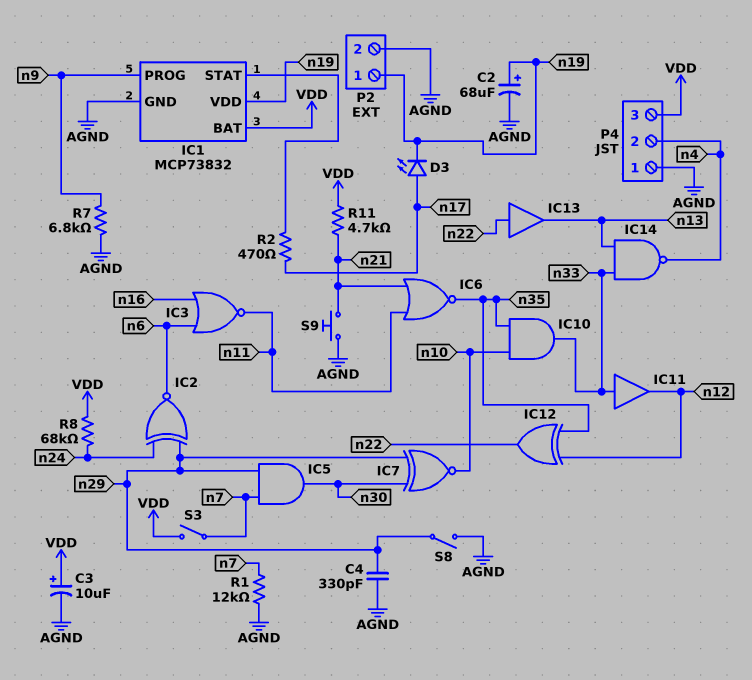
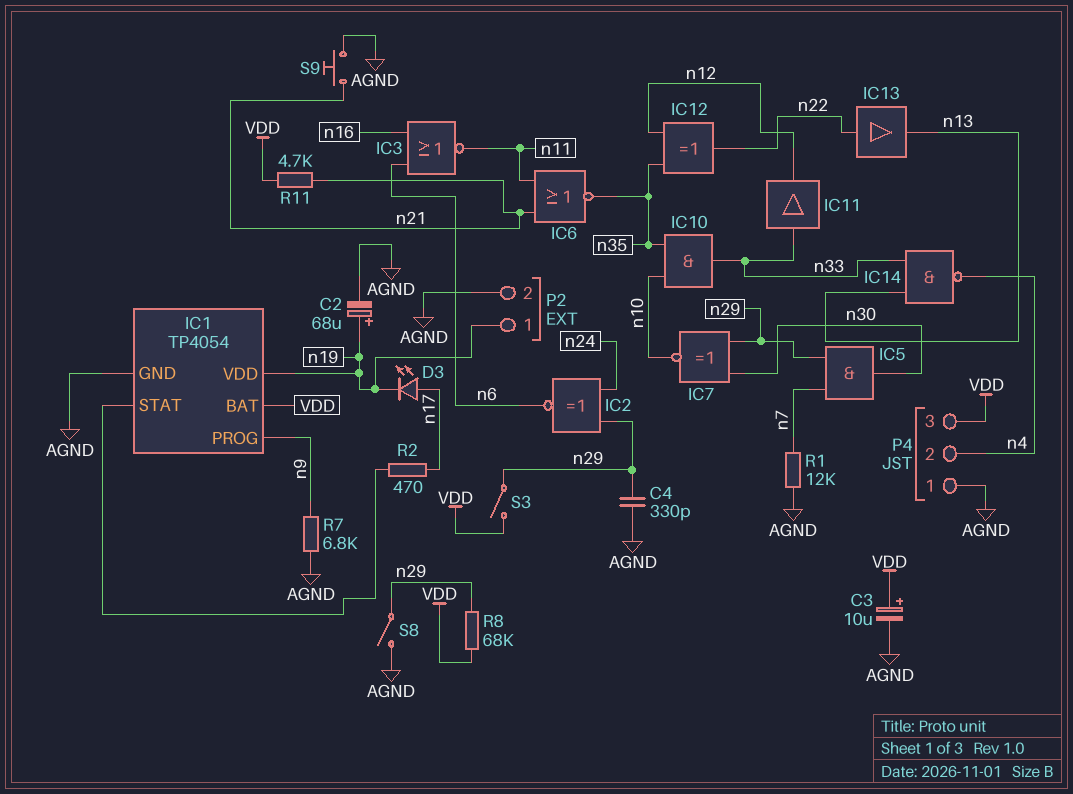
IC1: MCP73832 -> TP4054
R8: 68k (VDD, n24) -> 68k (VDD, n29)
S3: switch (VDD, n7) -> switch (VDD, n29)

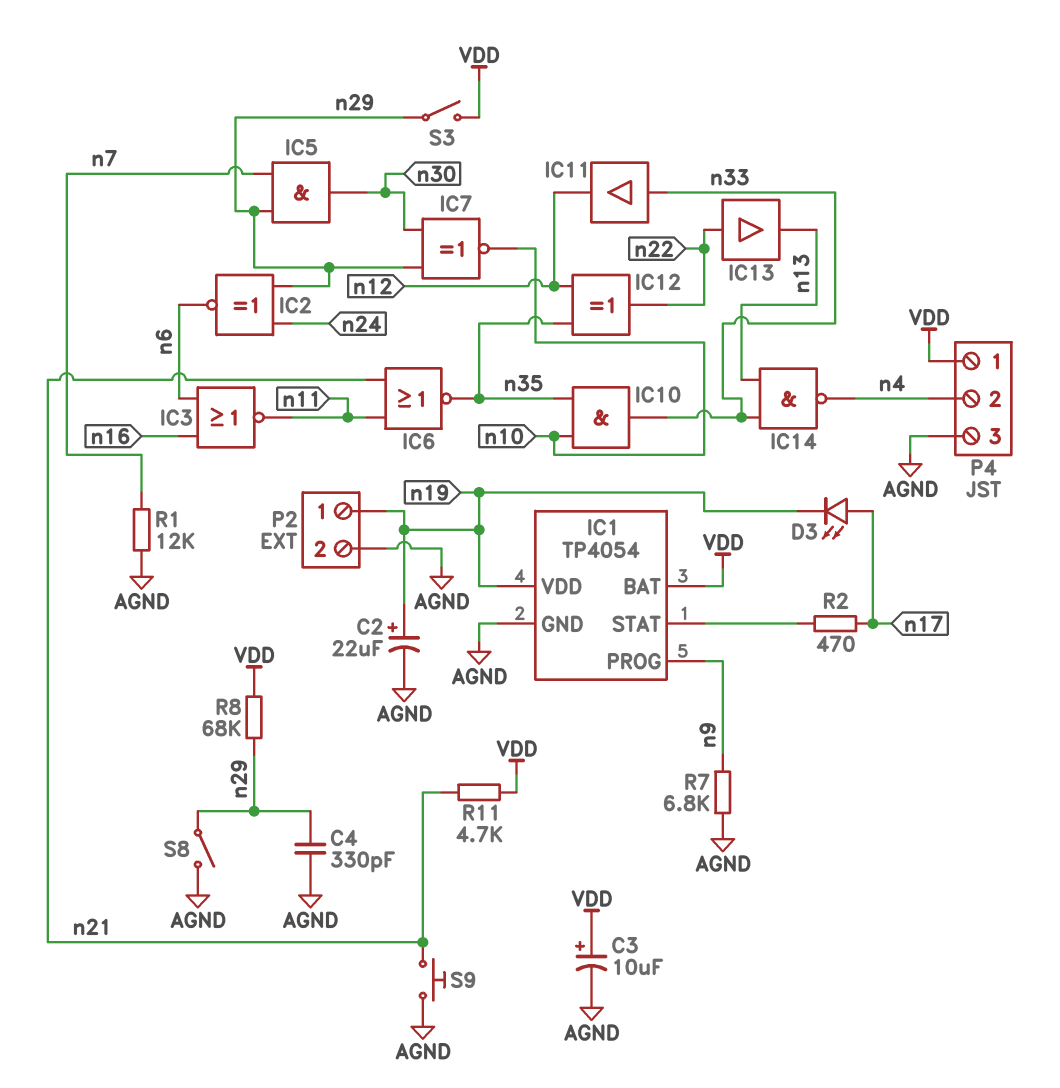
C2: 68uF (plus n19, minus AGND) -> 22uF (plus n19, minus AGND)
P4 pin 1: AGND -> VDD
P4 pin 3: VDD -> AGND

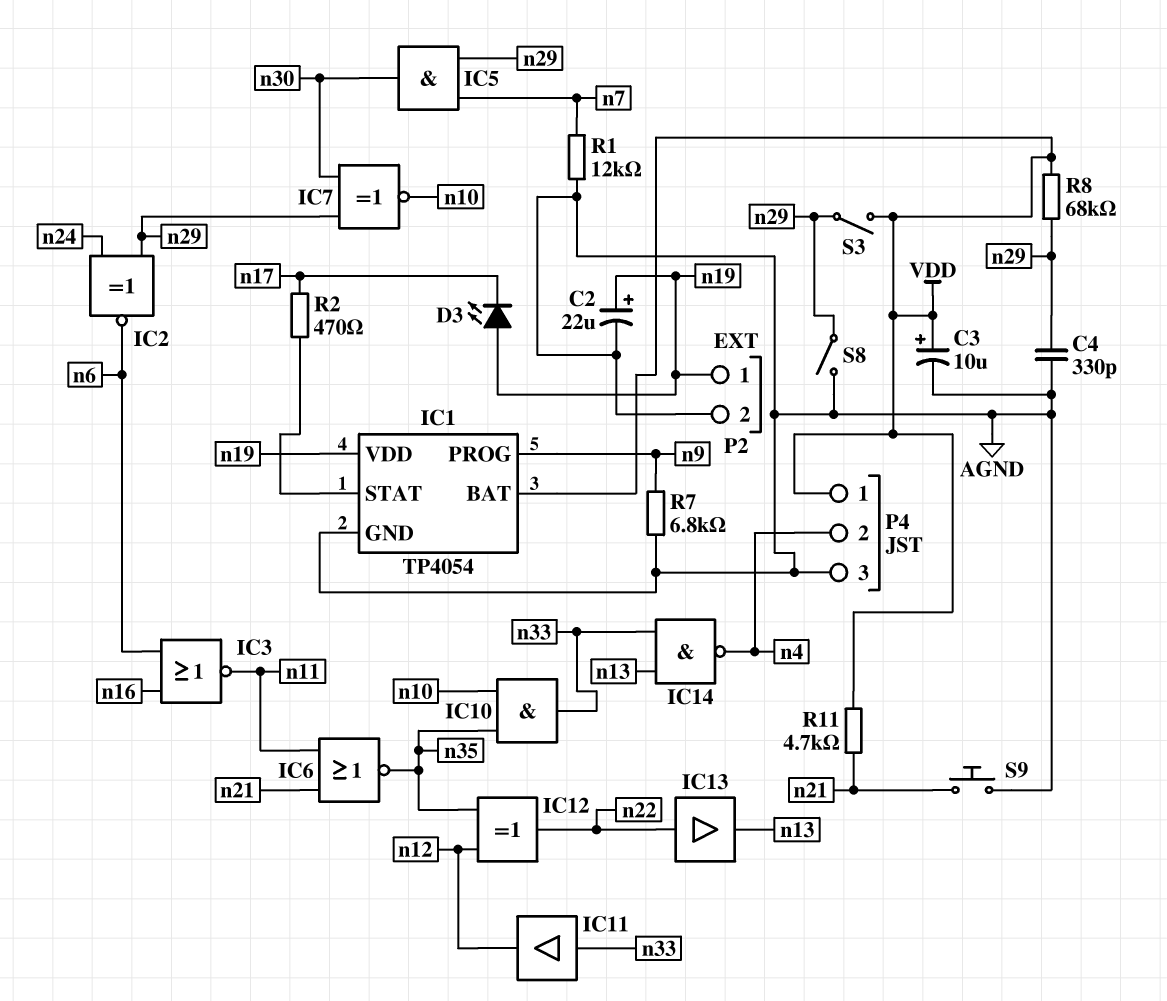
D3: LED (A n17, K n19) -> LED (A n19, K n17)

